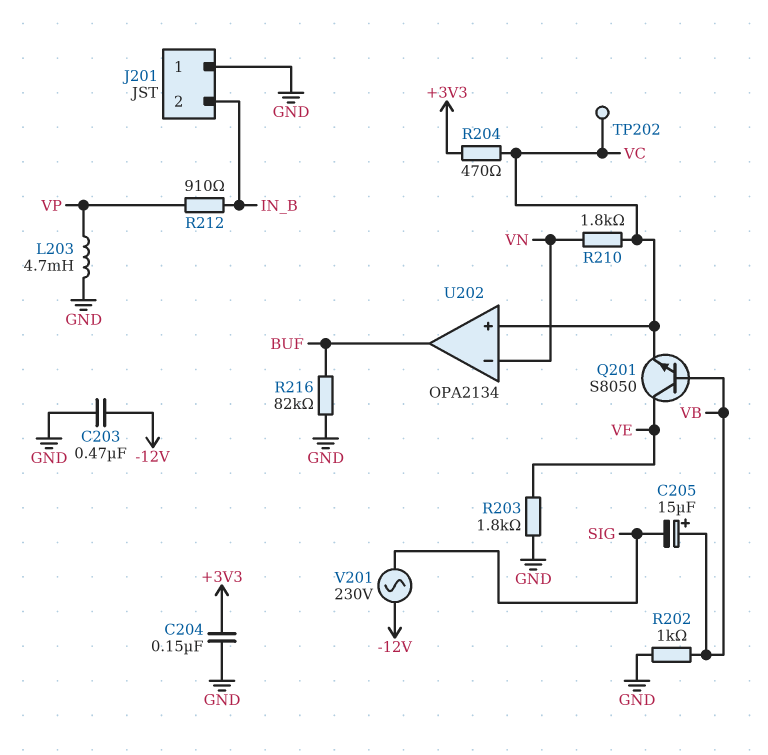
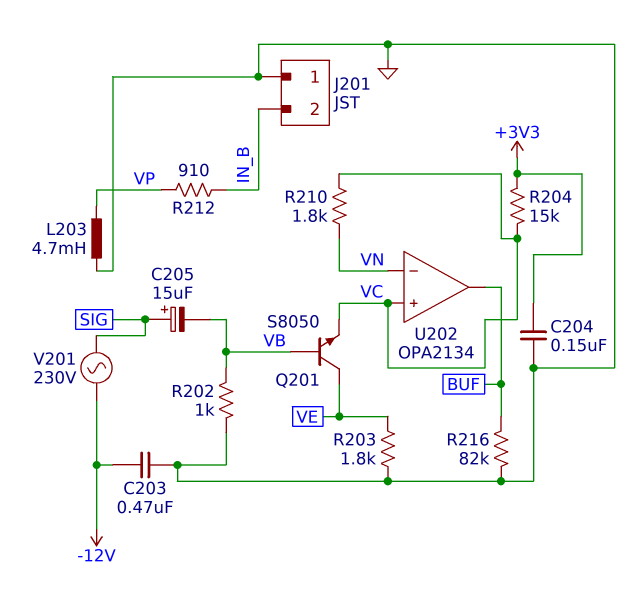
C205: 15uF (plus VB, minus SIG) -> 15uF (plus SIG, minus VB)
R204: 470 (+3V3, VC) -> 15k (+3V3, VC)
TP202: test point (VC) -> none

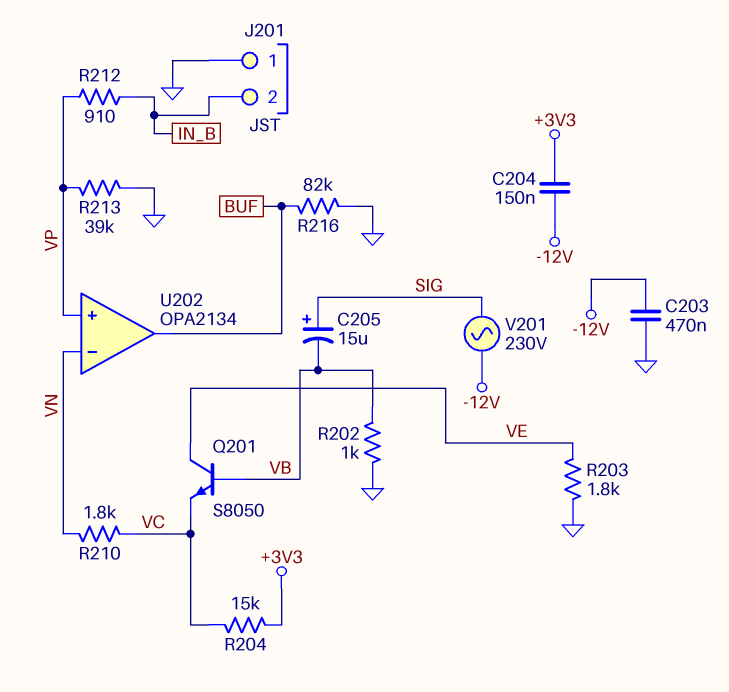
C204: 150nF (+3V3, GND) -> 150nF (+3V3, -12V)
L203: 4.7mH (GND, VP) -> none
R213: none -> 39k (GND, VP)
U202 pin in+: VC -> VP

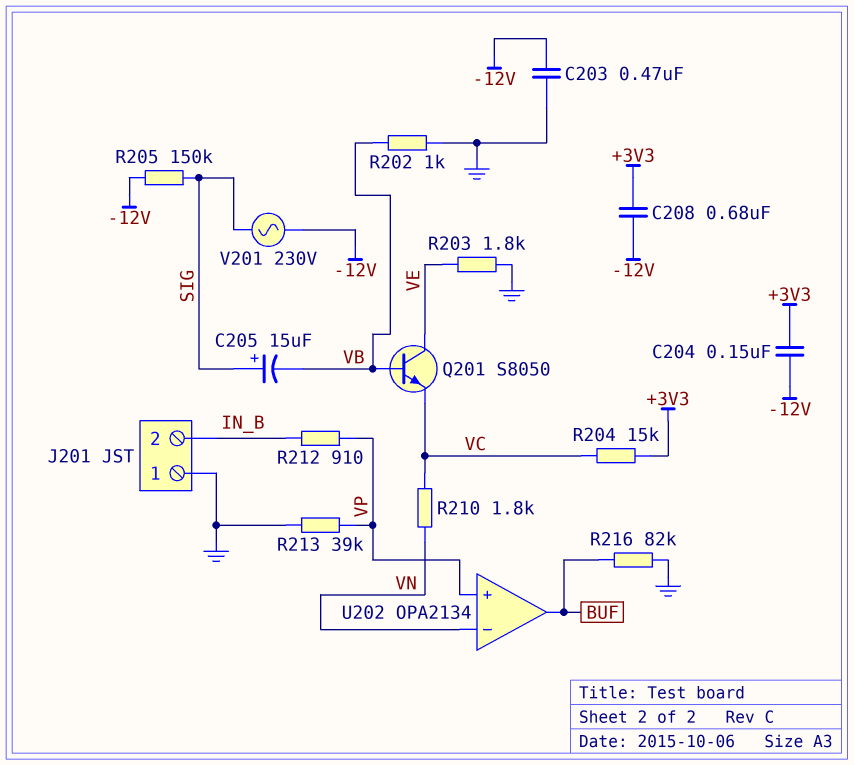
C208: none -> 680nF (+3V3, -12V)
R205: none -> 150k (-12V, SIG)

